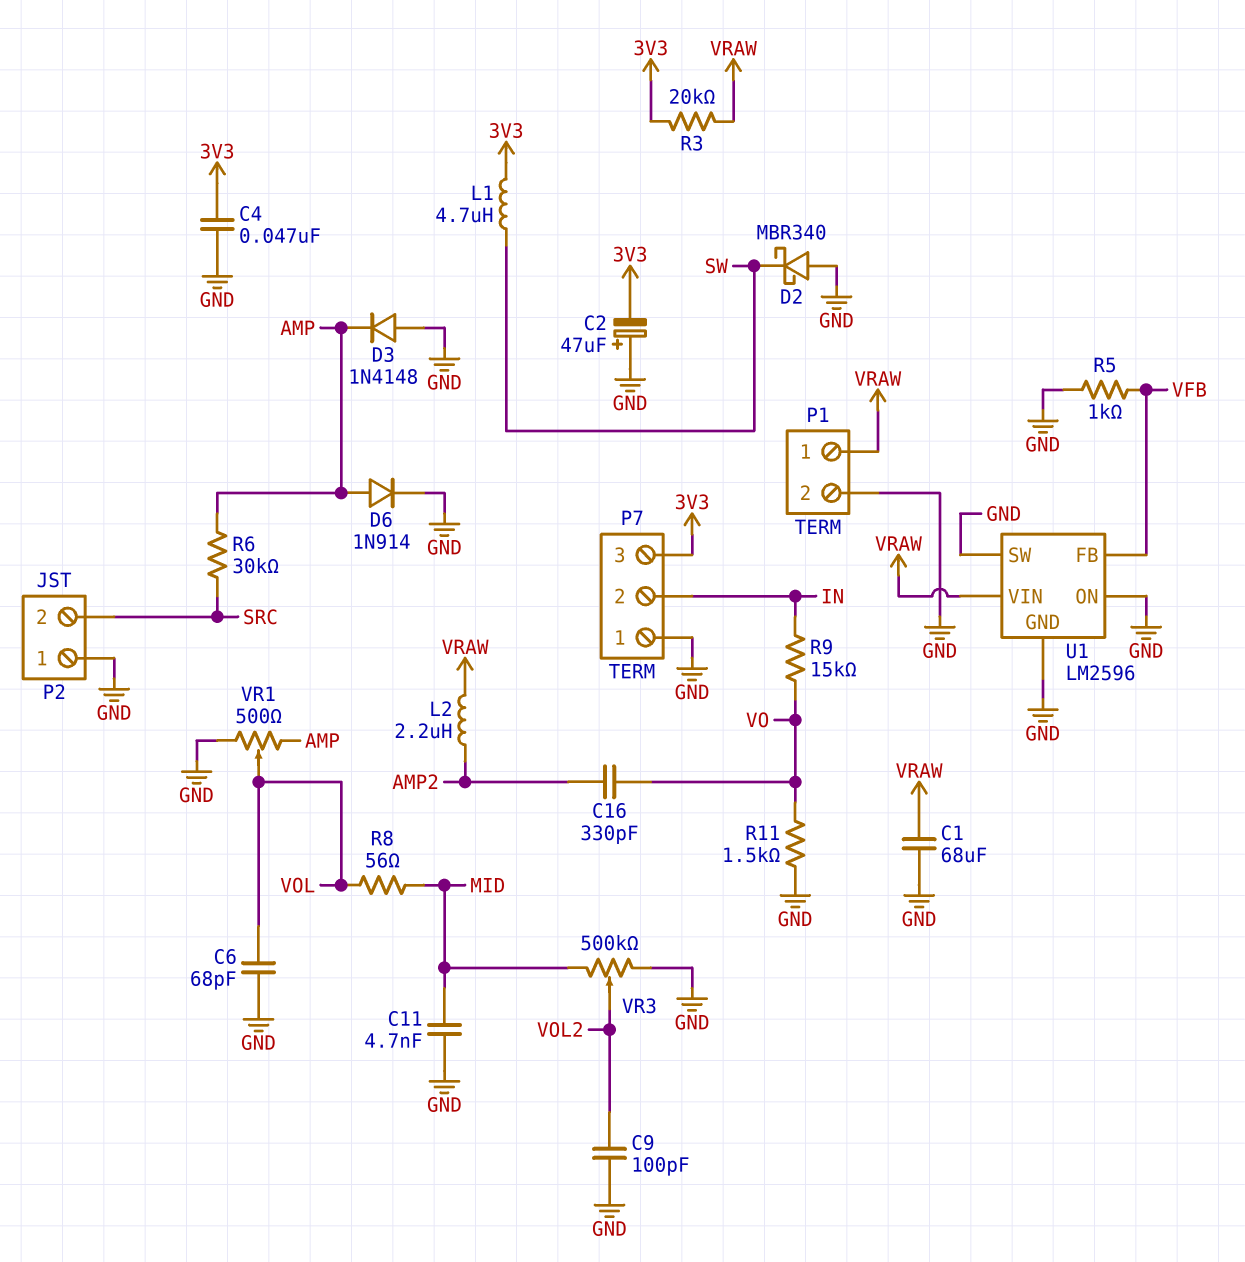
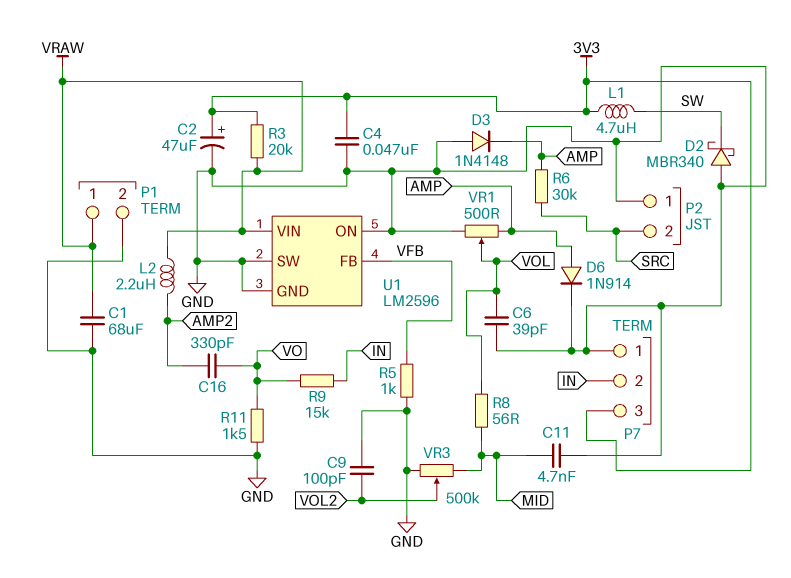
C2: 47uF (plus GND, minus 3V3) -> 47uF (plus 3V3, minus GND)
C6: 68pF (GND, VOL) -> 39pF (GND, VOL)

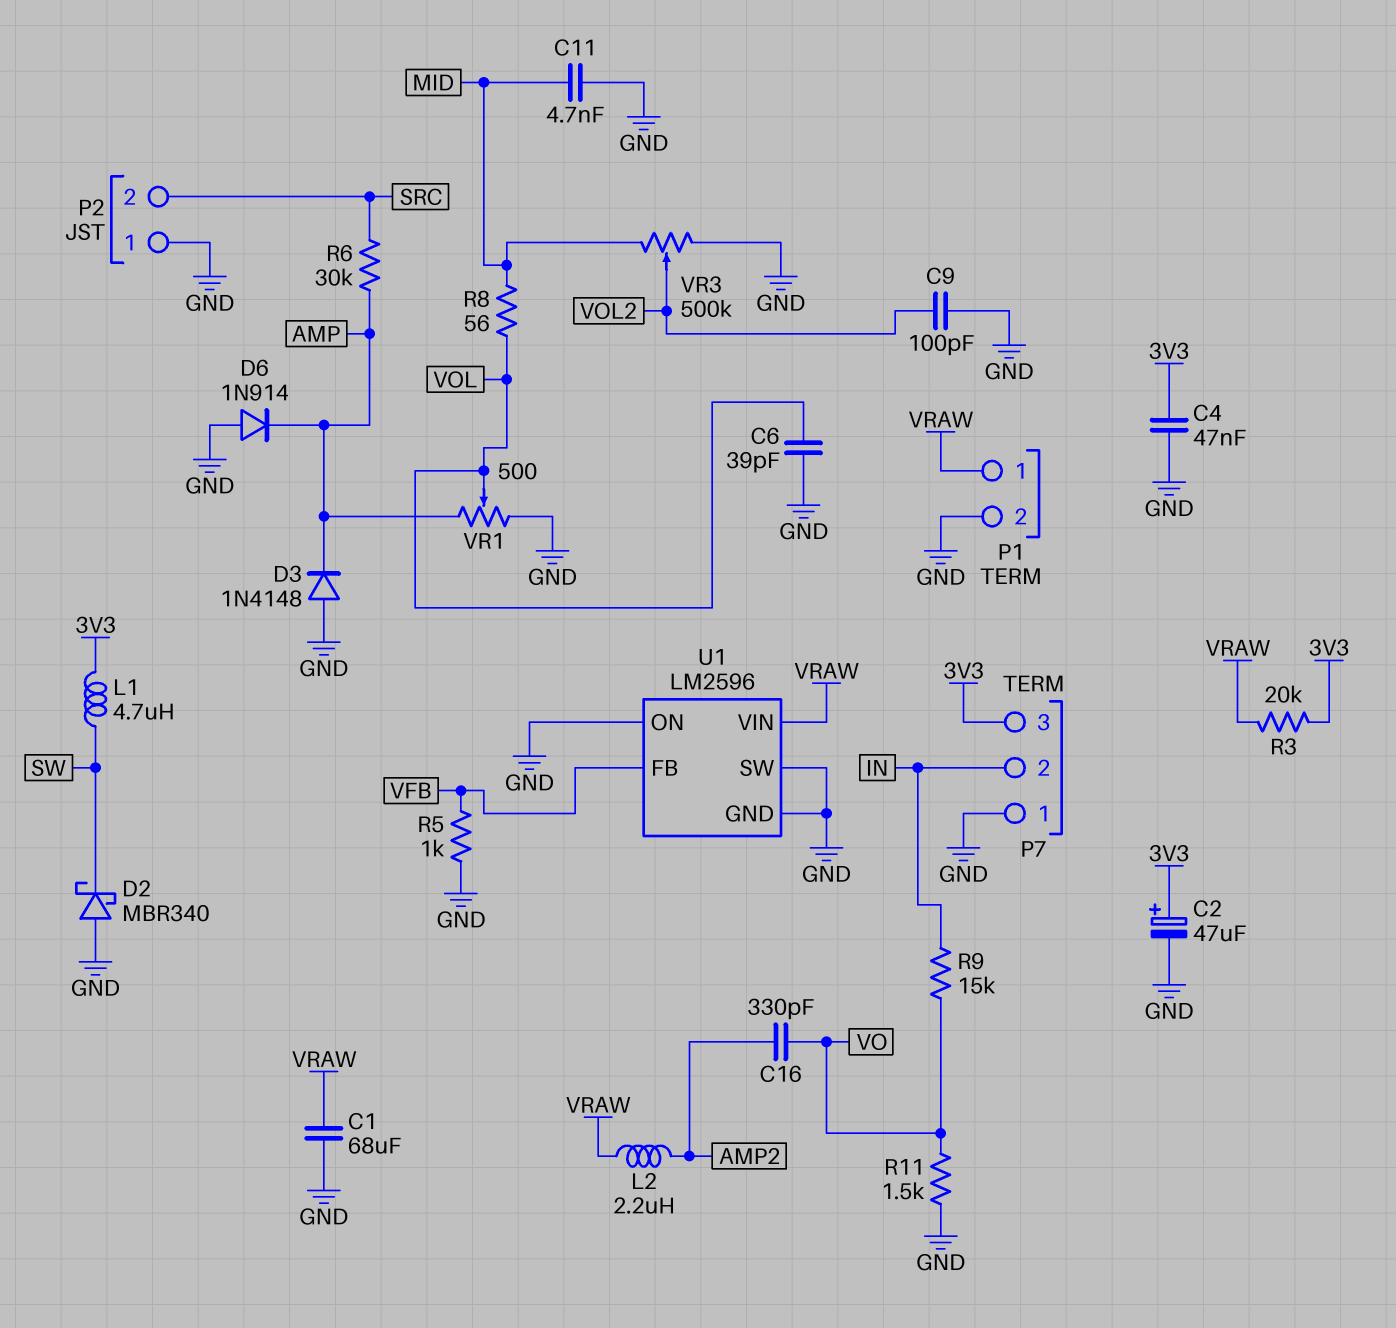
D6: diode 1N914 (A AMP, K GND) -> diode 1N914 (A GND, K AMP)

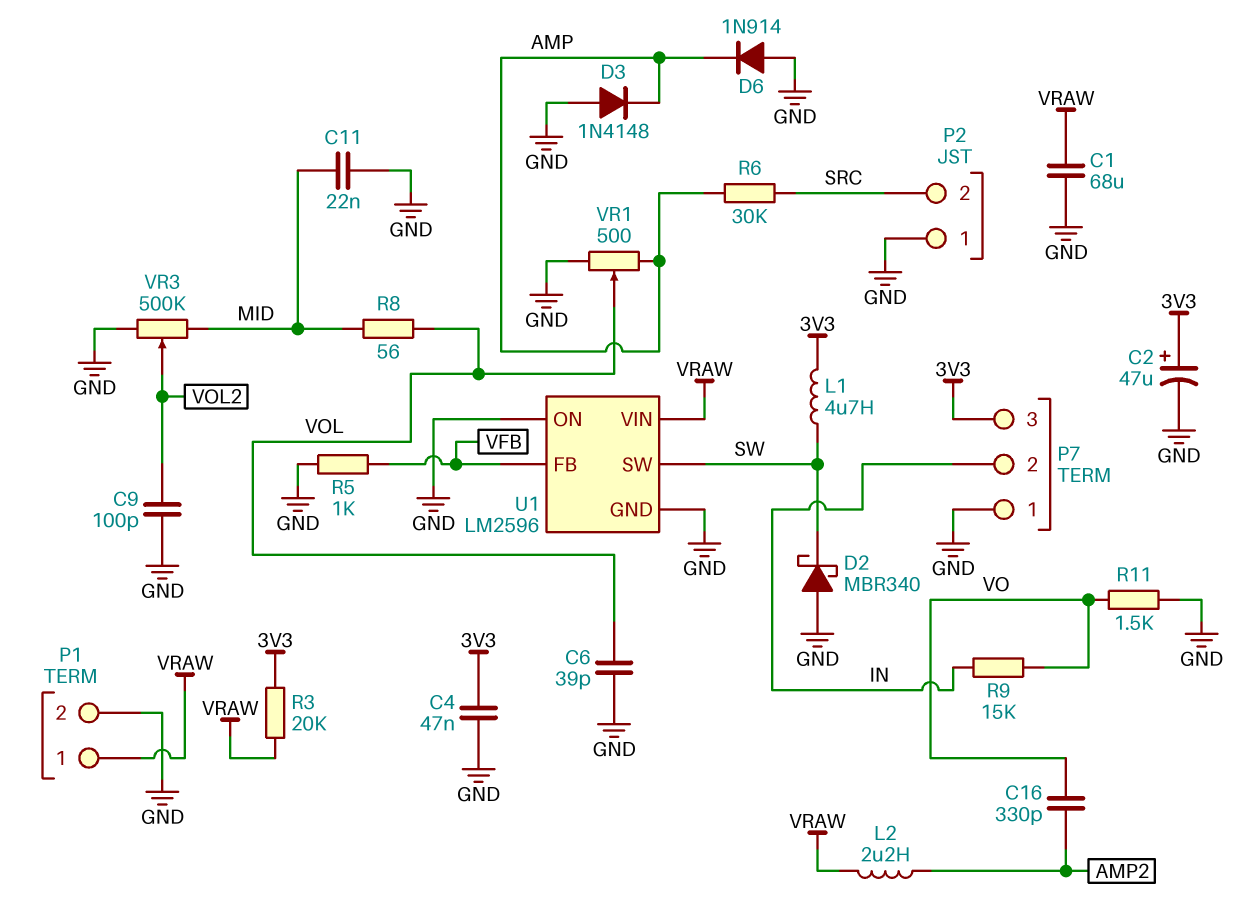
C11: 4.7nF (GND, MID) -> 22nF (GND, MID)
U1 pin SW: GND -> SW

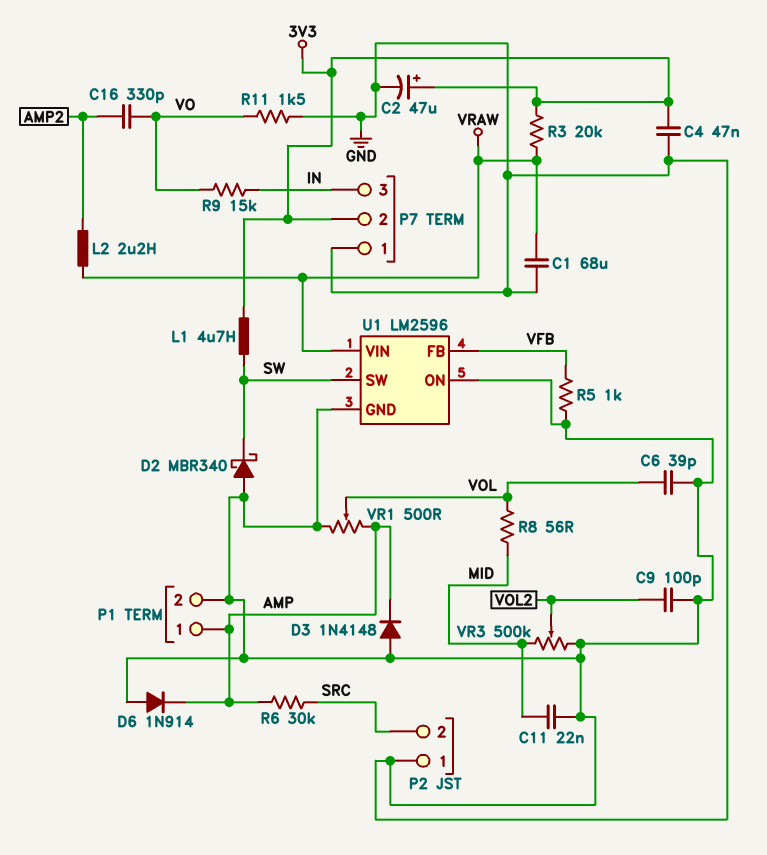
P1 pin 1: VRAW -> AMP
P7 pin 2: IN -> 3V3
P7 pin 3: 3V3 -> IN

